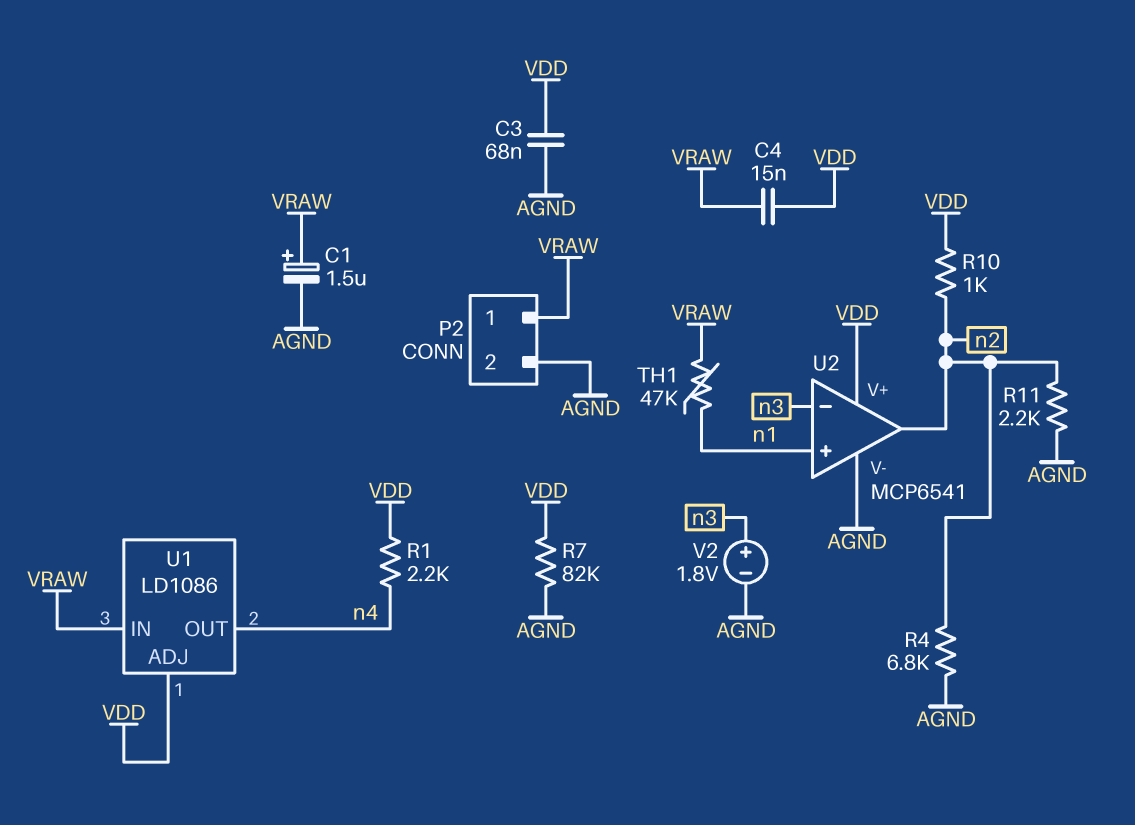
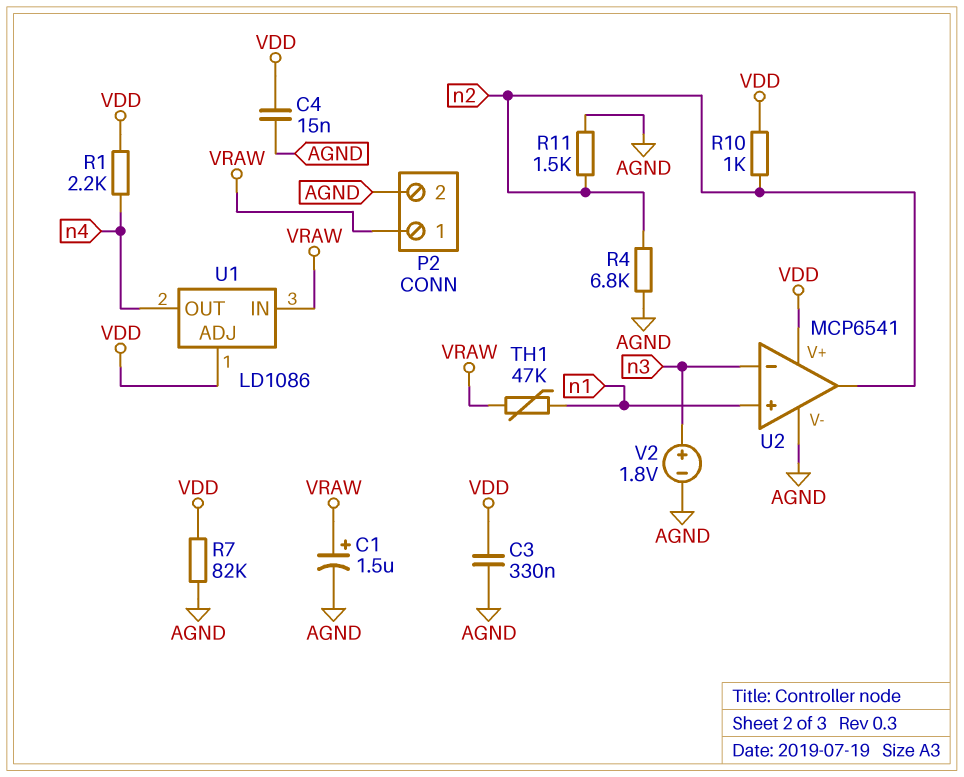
C3: 68nF (AGND, VDD) -> 330nF (AGND, VDD)
C4: 15nF (VDD, VRAW) -> 15nF (AGND, VDD)
R11: 2.2k (AGND, n2) -> 1.5k (AGND, n2)

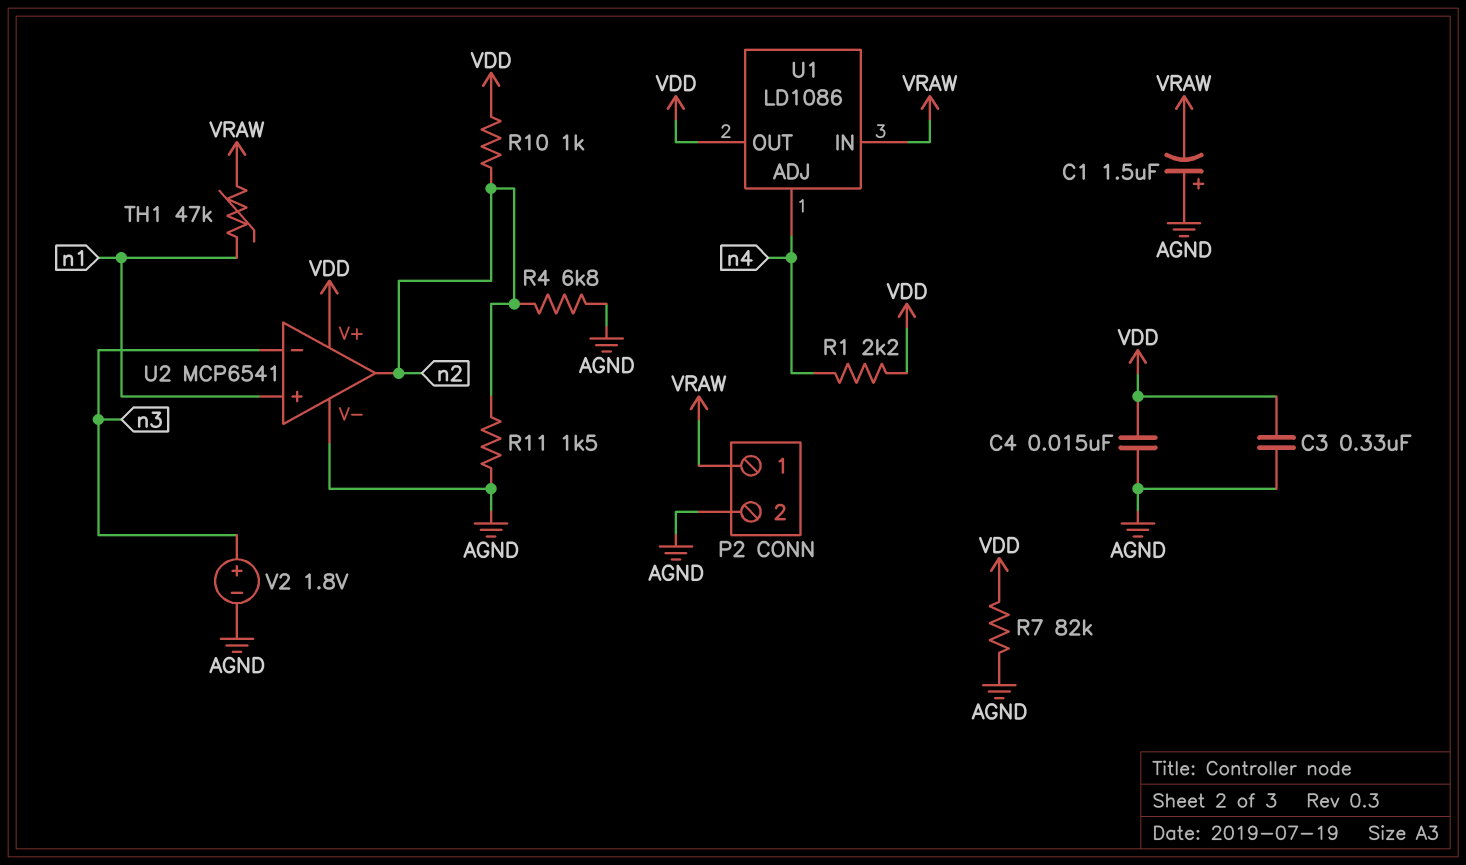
C1: 1.5uF (plus VRAW, minus AGND) -> 1.5uF (plus AGND, minus VRAW)
U1 pin ADJ: VDD -> n4
U1 pin OUT: n4 -> VDD

